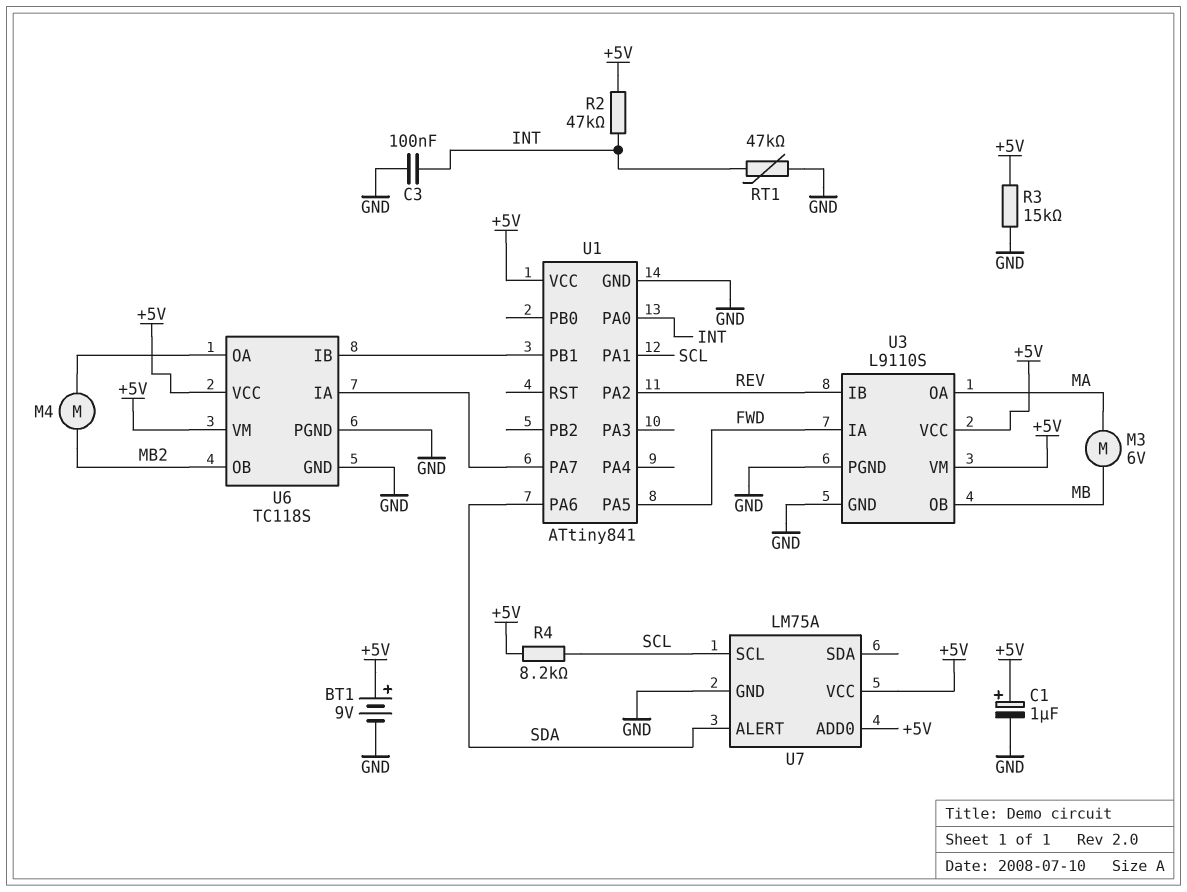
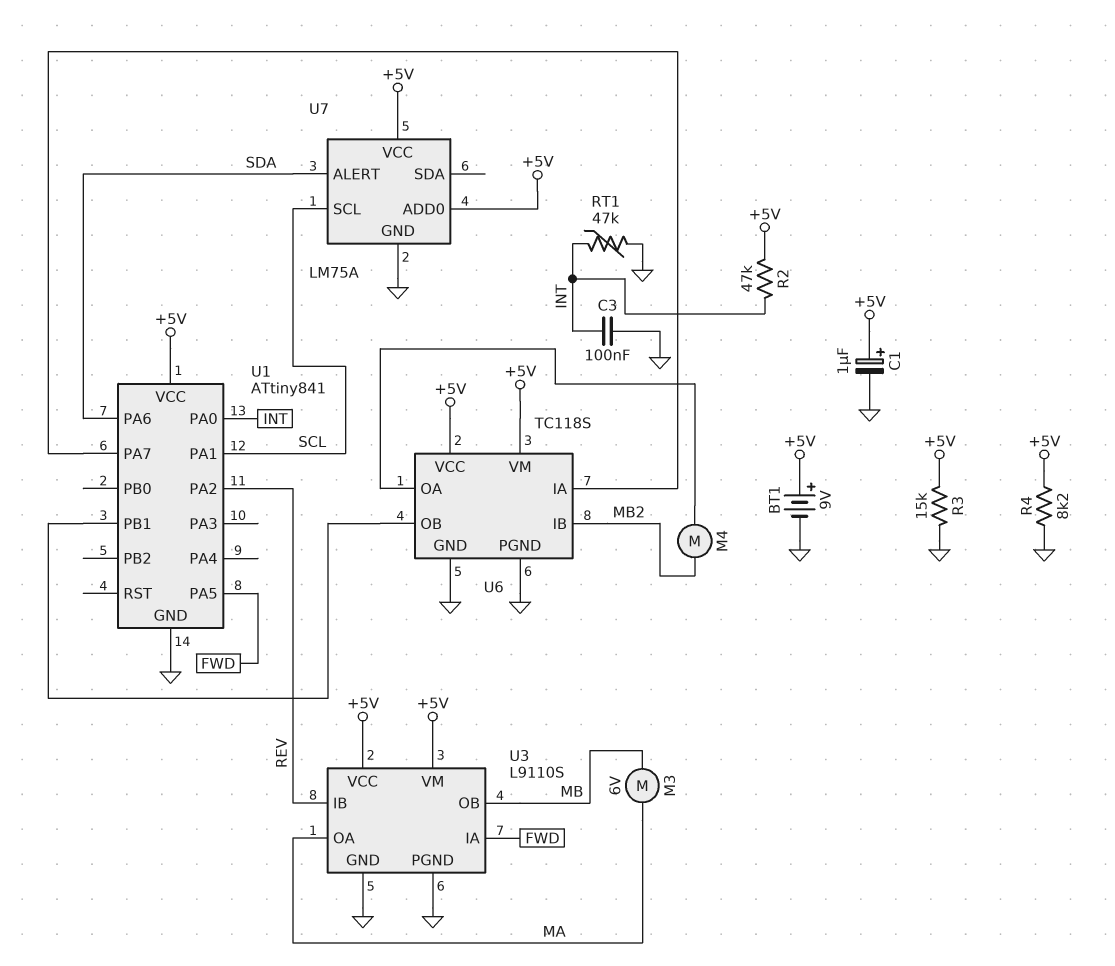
R4: 8.2k (+5V, SCL) -> 8.2k (+5V, GND)
U6 pin IB: U1/PB1 -> MB2
U6 pin OB: MB2 -> U1/PB1

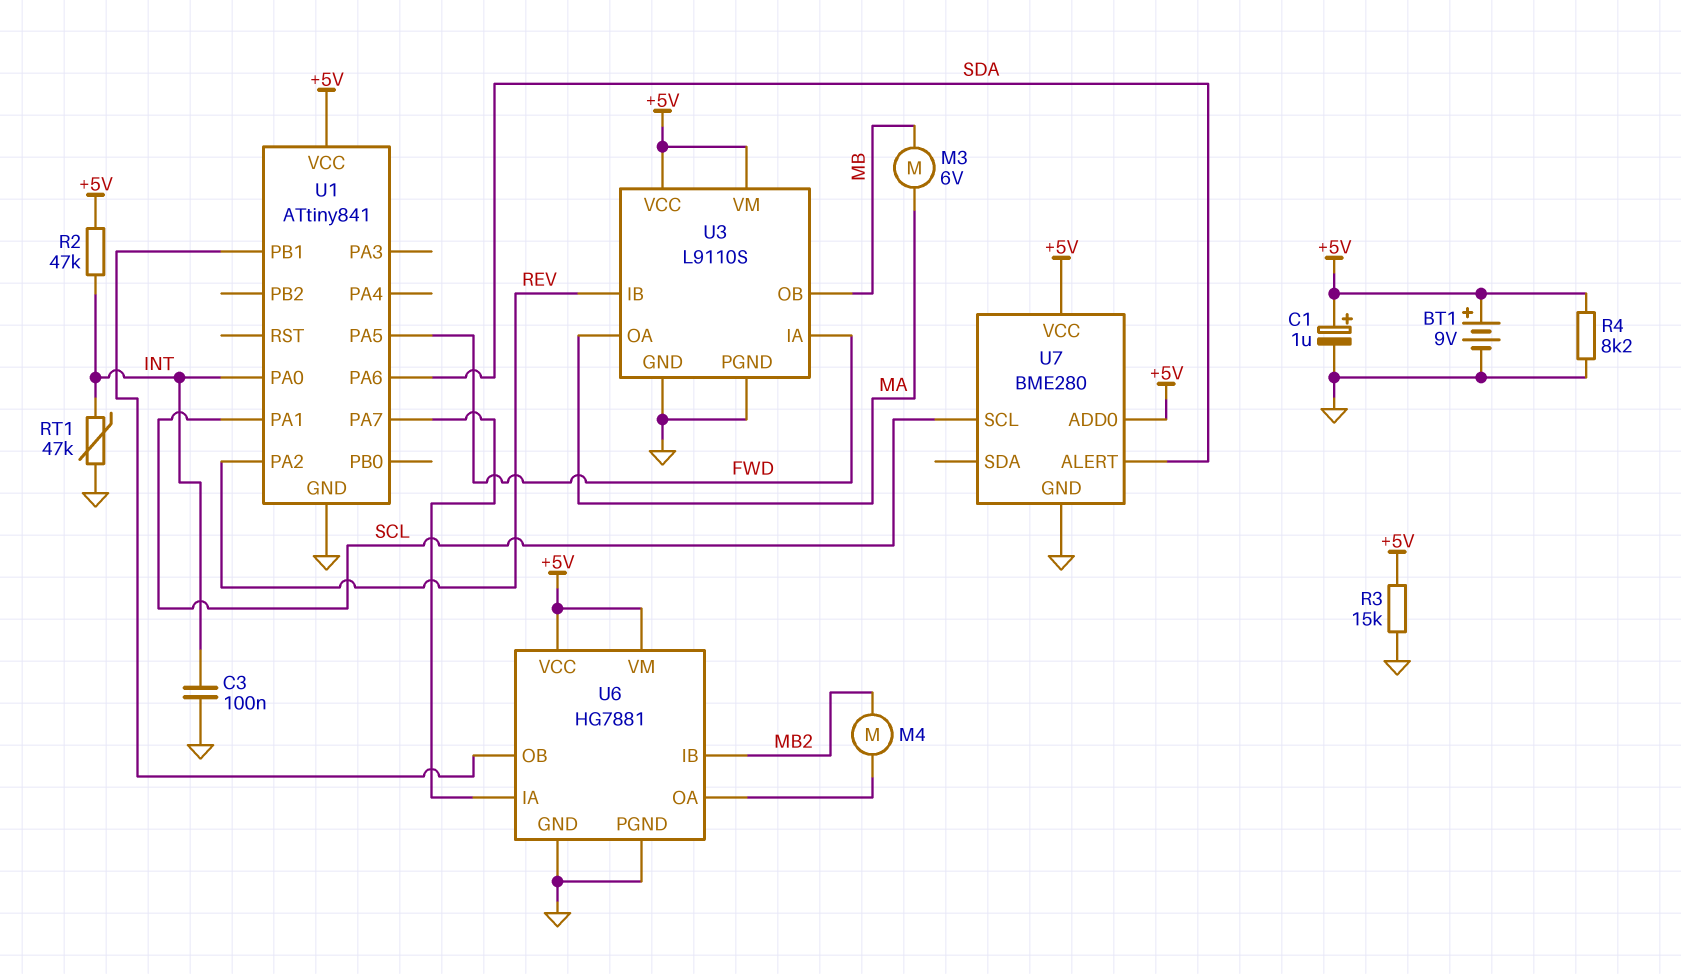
U6: TC118S -> HG7881
U7: LM75A -> BME280

